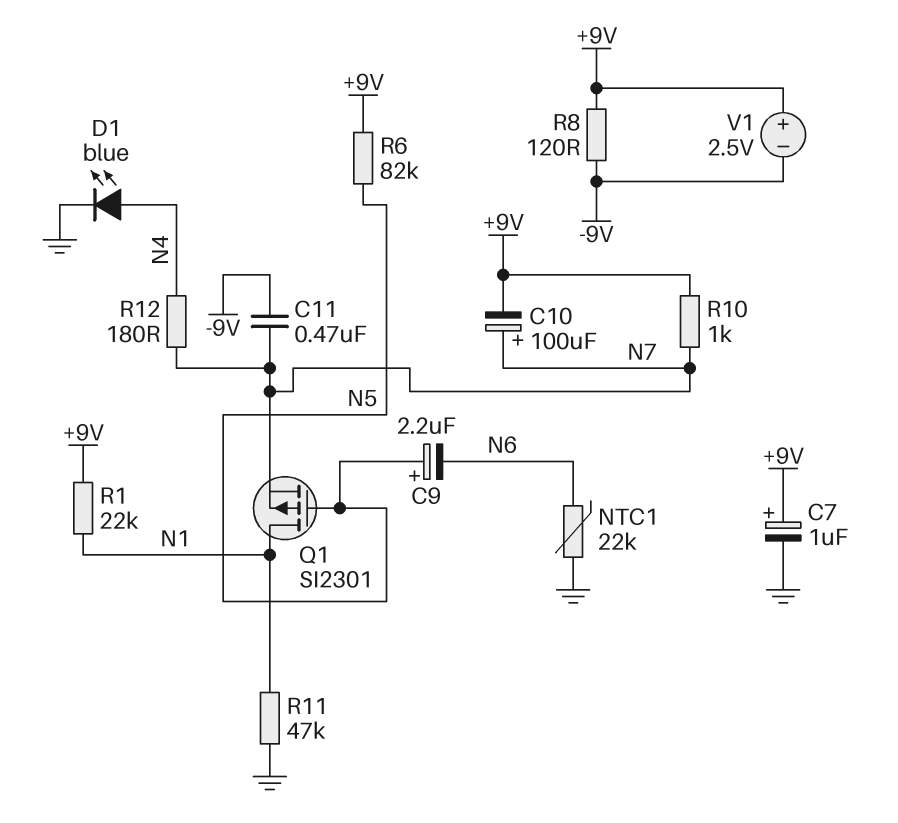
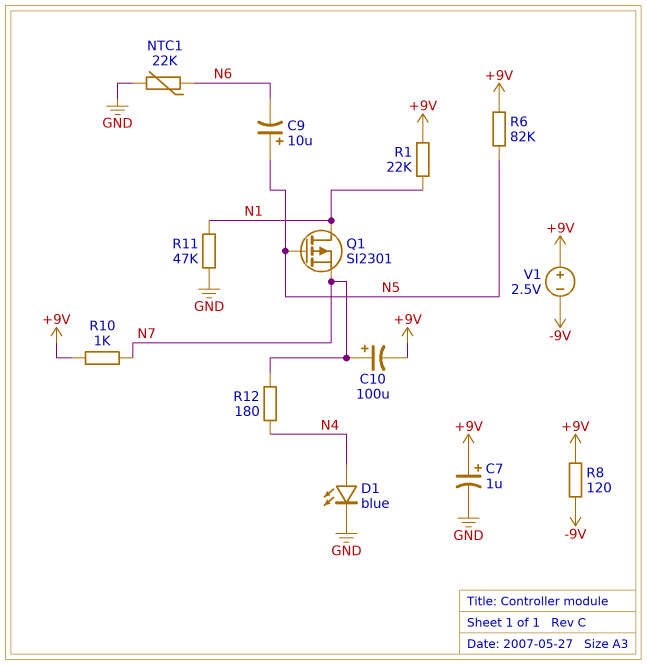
C9: 2.2uF (plus N5, minus N6) -> 10uF (plus N5, minus N6)
C11: 470nF (-9V, N7) -> none

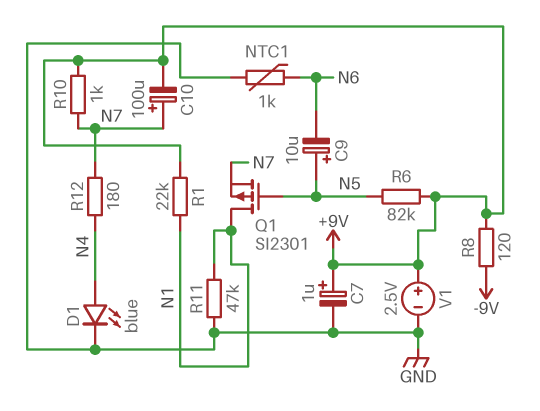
NTC1: 22k (GND, N6) -> 1k (GND, N6)
V1: 2.5V (plus +9V, minus -9V) -> 2.5V (plus +9V, minus GND)

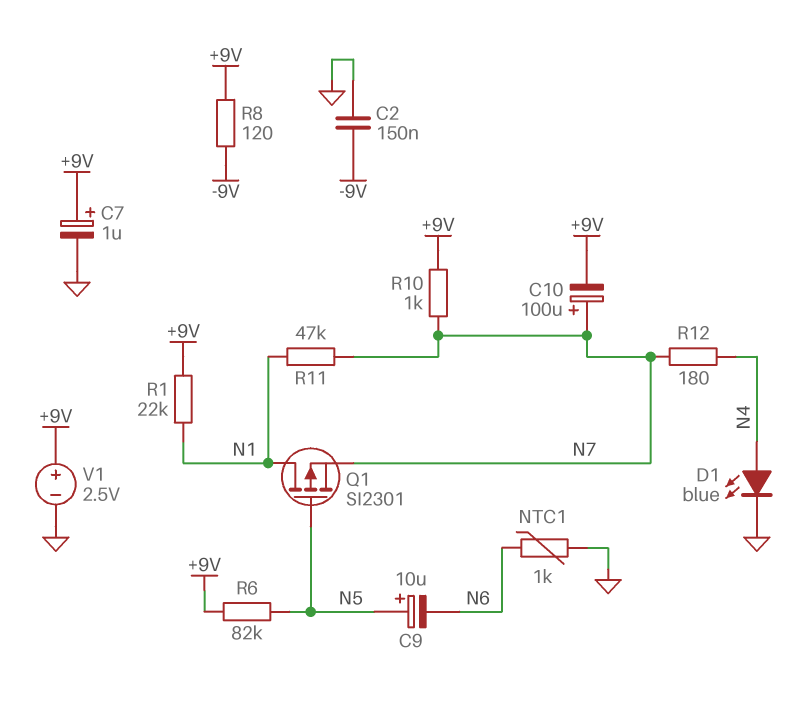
C2: none -> 150nF (-9V, GND)
R11: 47k (GND, N1) -> 47k (N1, N7)

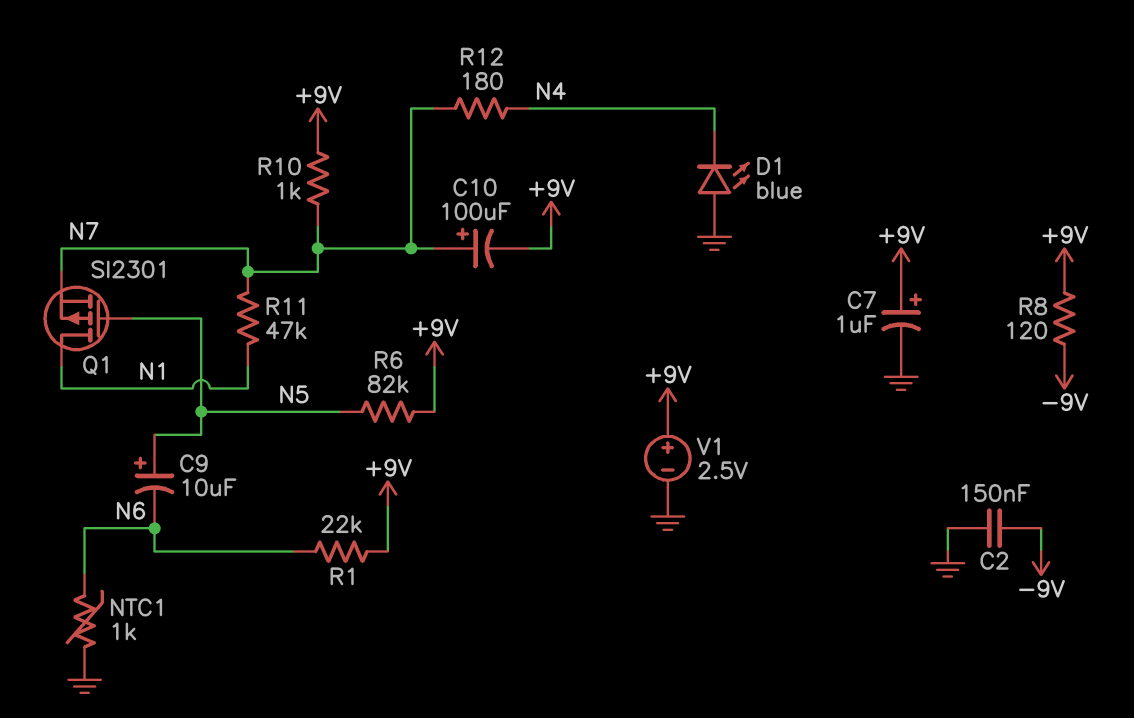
D1: LED blue (A N4, K GND) -> LED blue (A GND, K N4)
R1: 22k (+9V, N1) -> 22k (+9V, N6)

